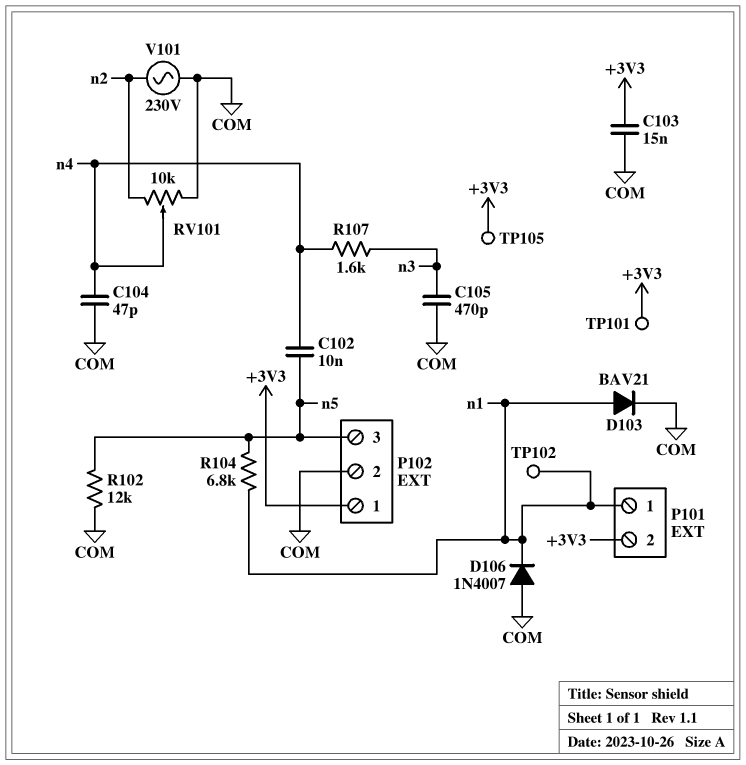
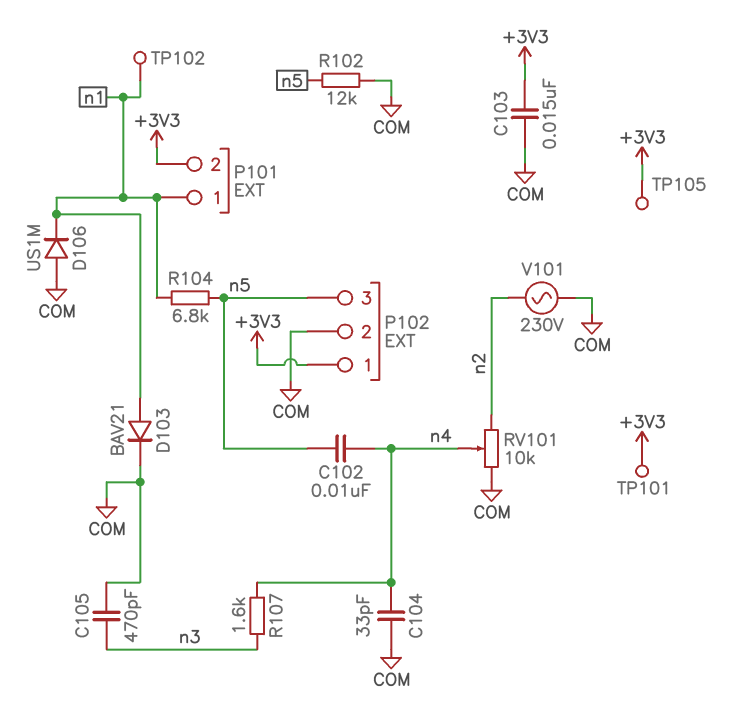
C104: 47pF (COM, n4) -> 33pF (COM, n4)
D106: diode 1N4007 (A COM, K n1) -> diode US1M (A COM, K n1)

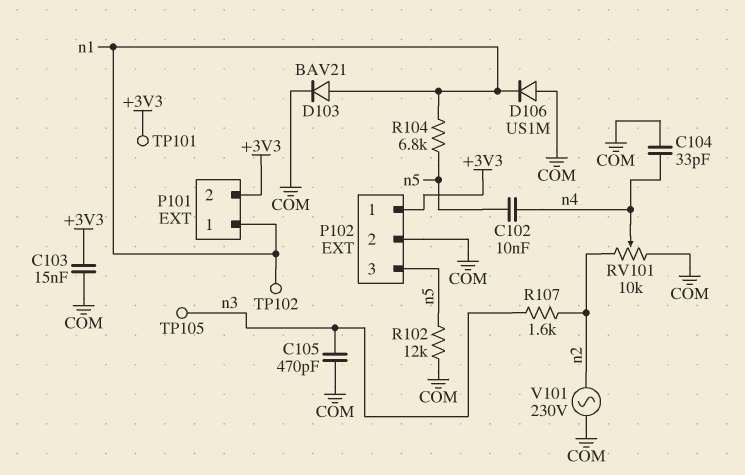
R107: 1.6k (n3, n4) -> 1.6k (n2, n3)
TP105: test point (+3V3) -> test point (n3)

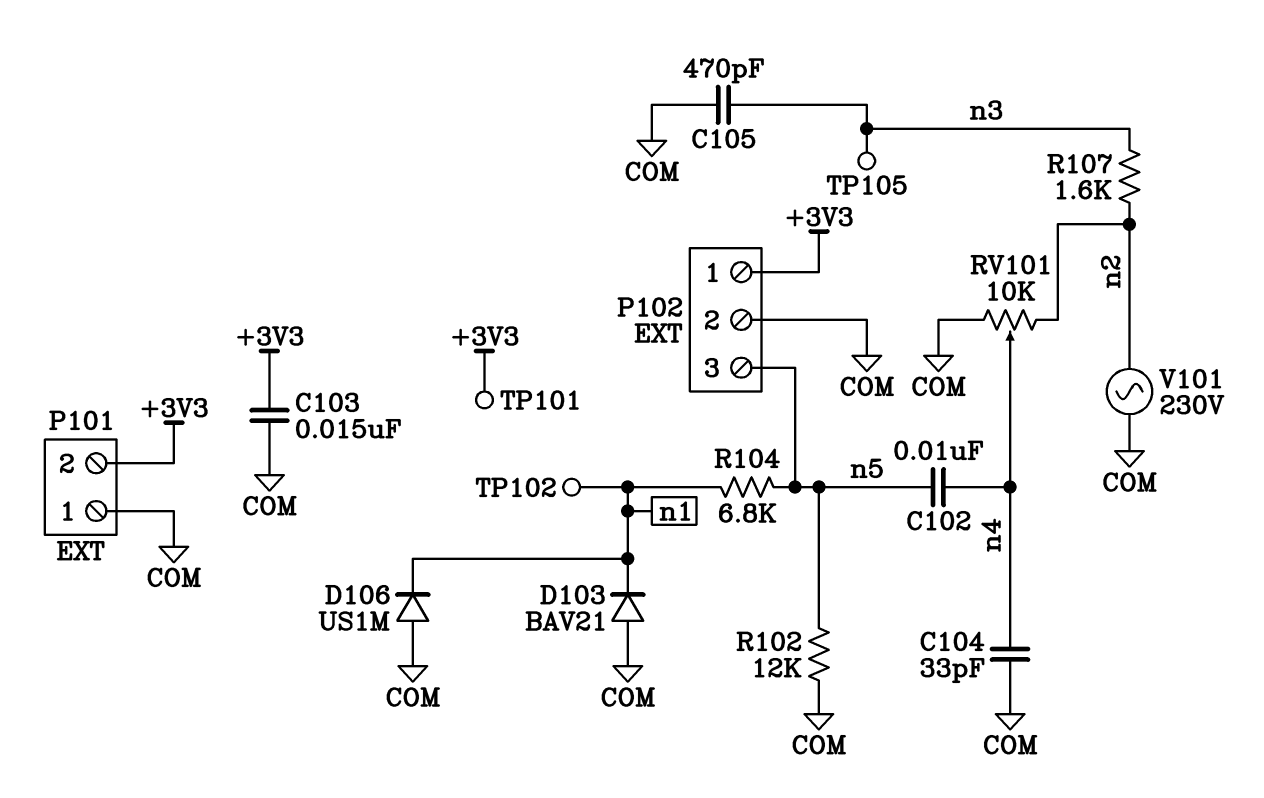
D103: diode BAV21 (A n1, K COM) -> diode BAV21 (A COM, K n1)
P101 pin 1: n1 -> COM

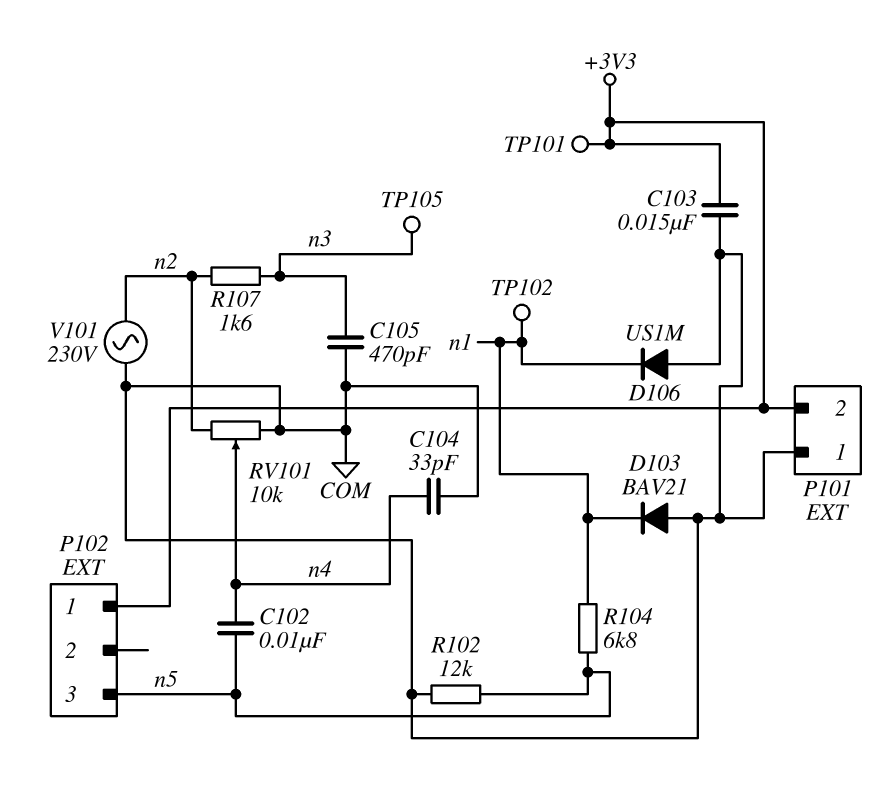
P102 pin 2: COM -> none

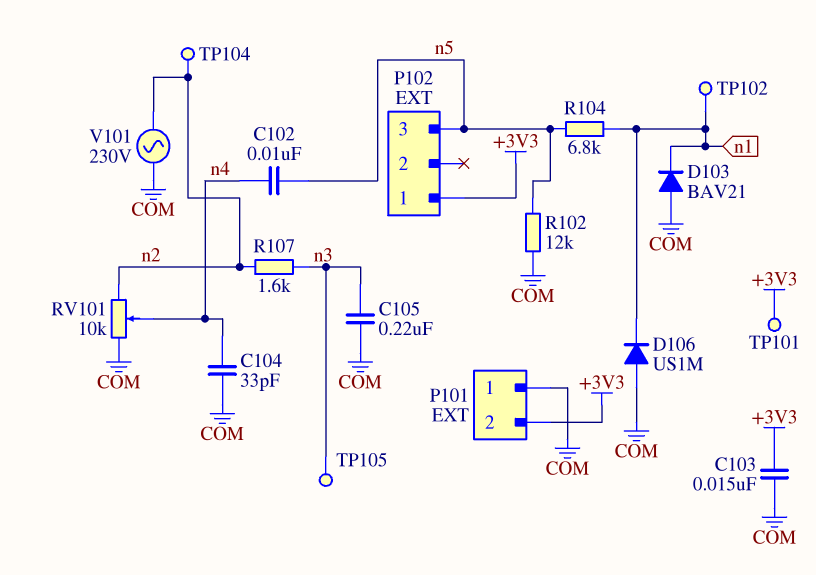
C105: 470pF (COM, n3) -> 220nF (COM, n3)
TP104: none -> test point (n2)

